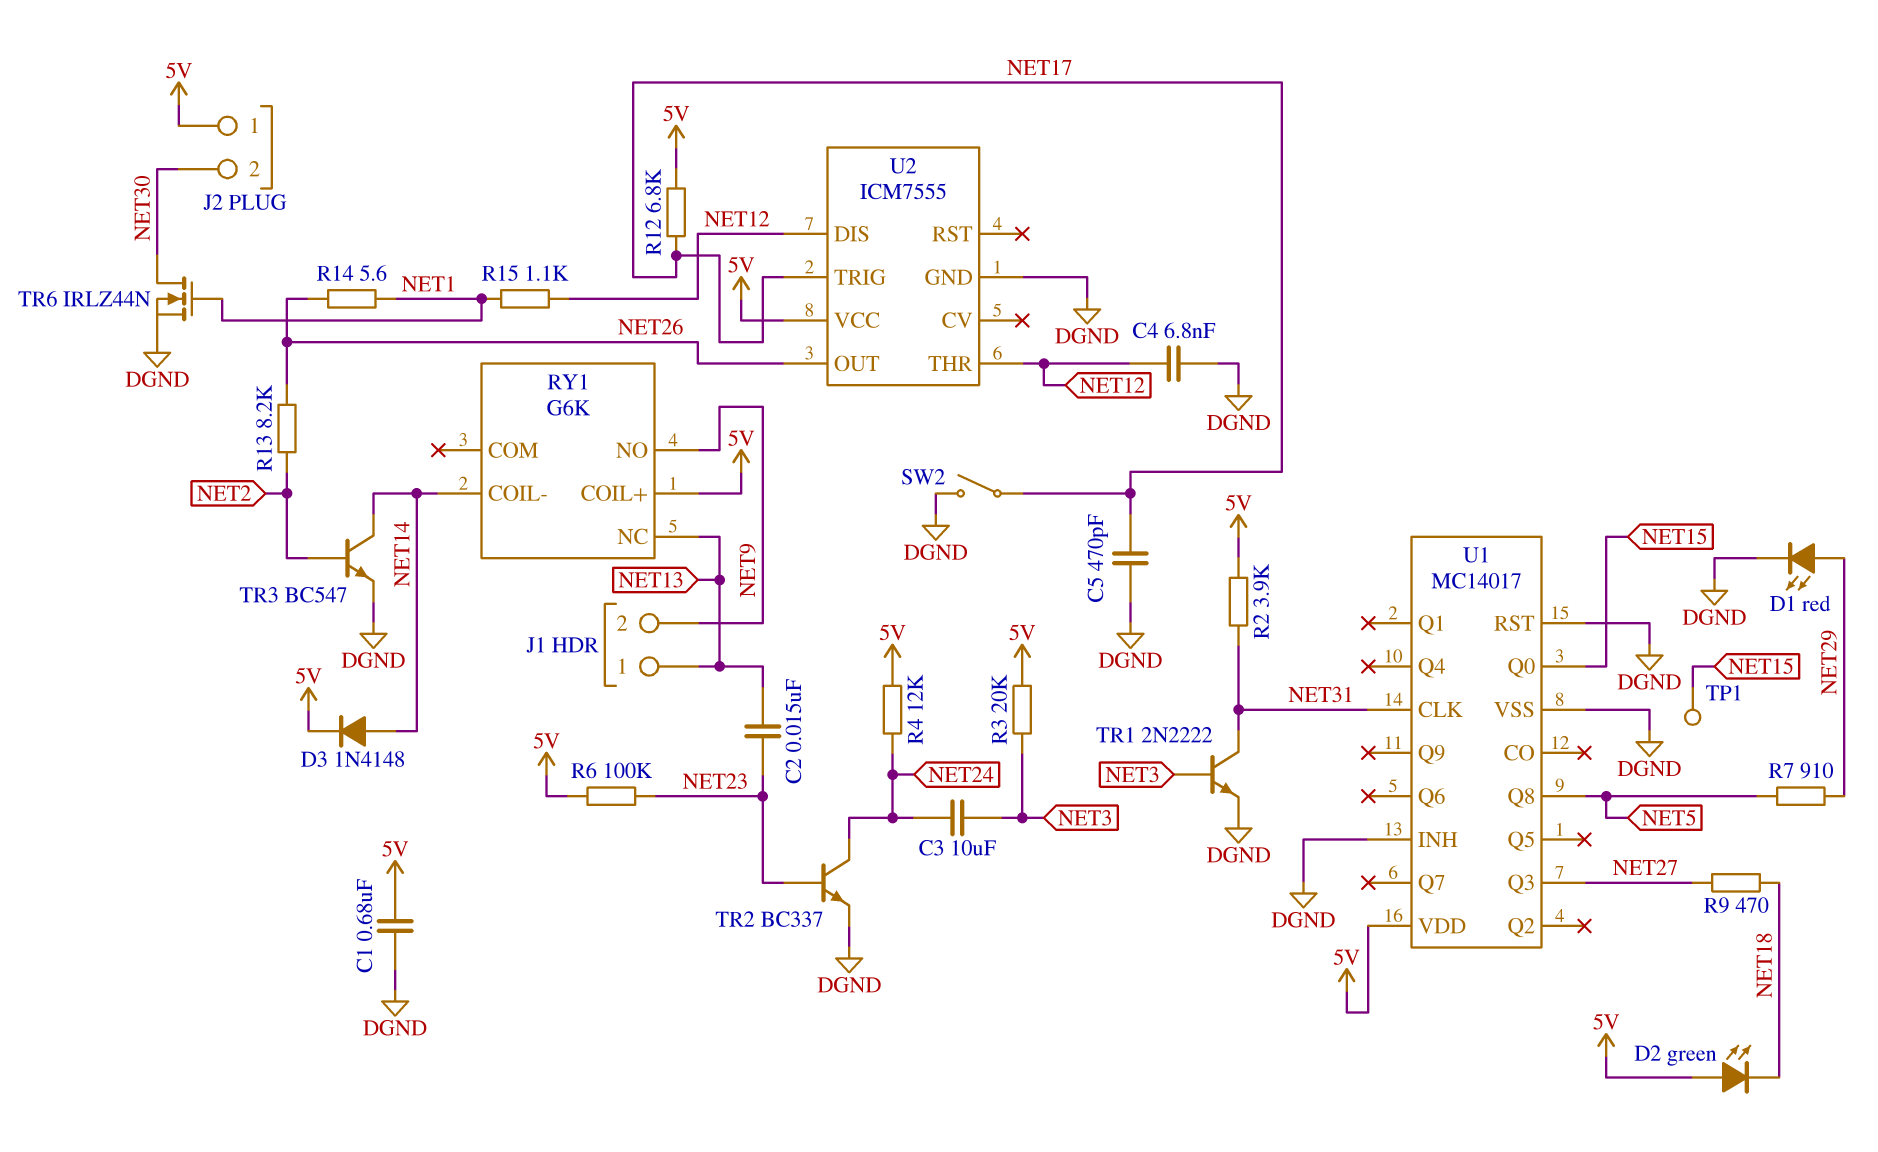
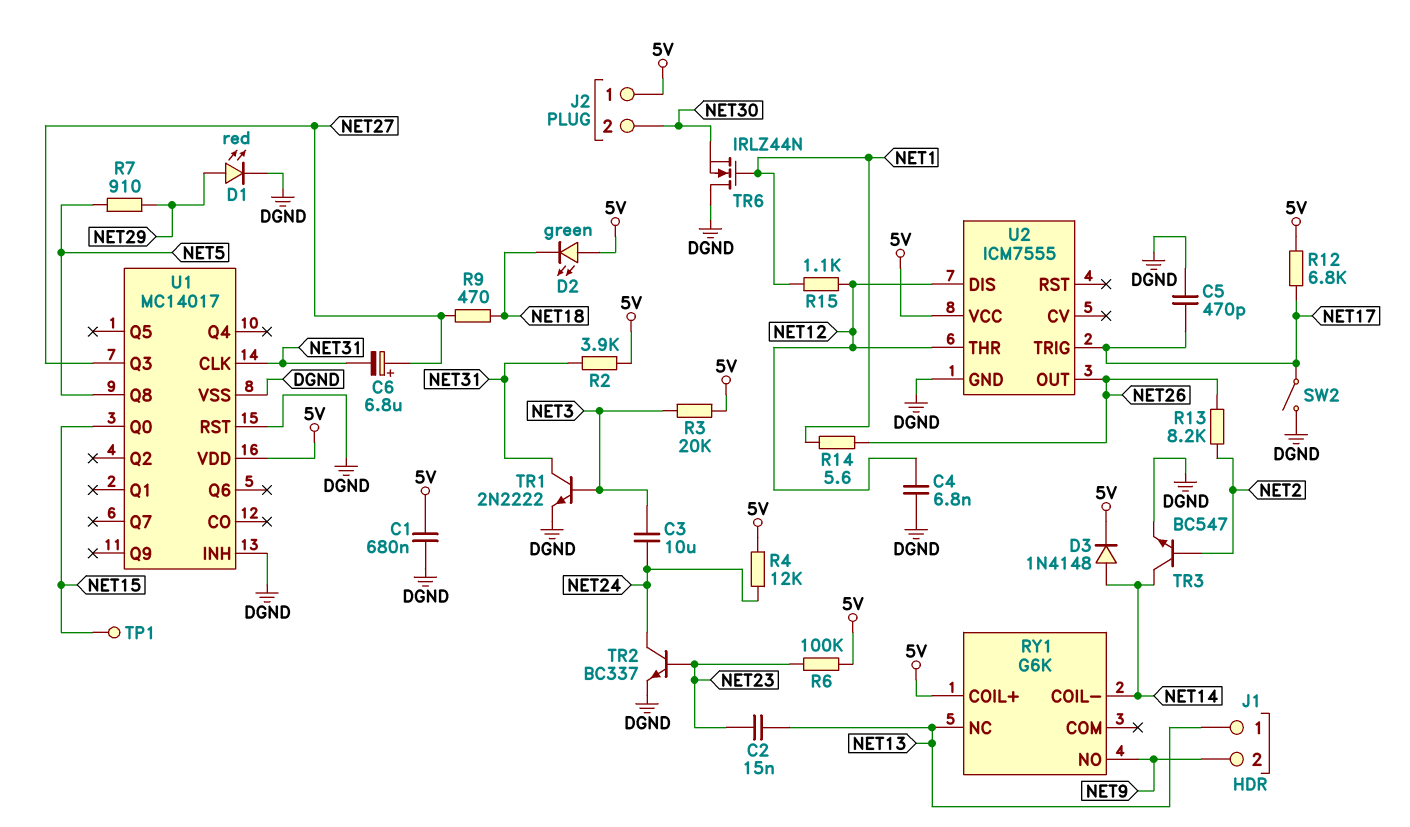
C6: none -> 6.8uF (plus NET27, minus NET31)
TR6: NMOS IRLZ44N (G NET1, D NET30, S DGND) -> NMOS IRLZ44N (G NET1, D DGND, S NET30)

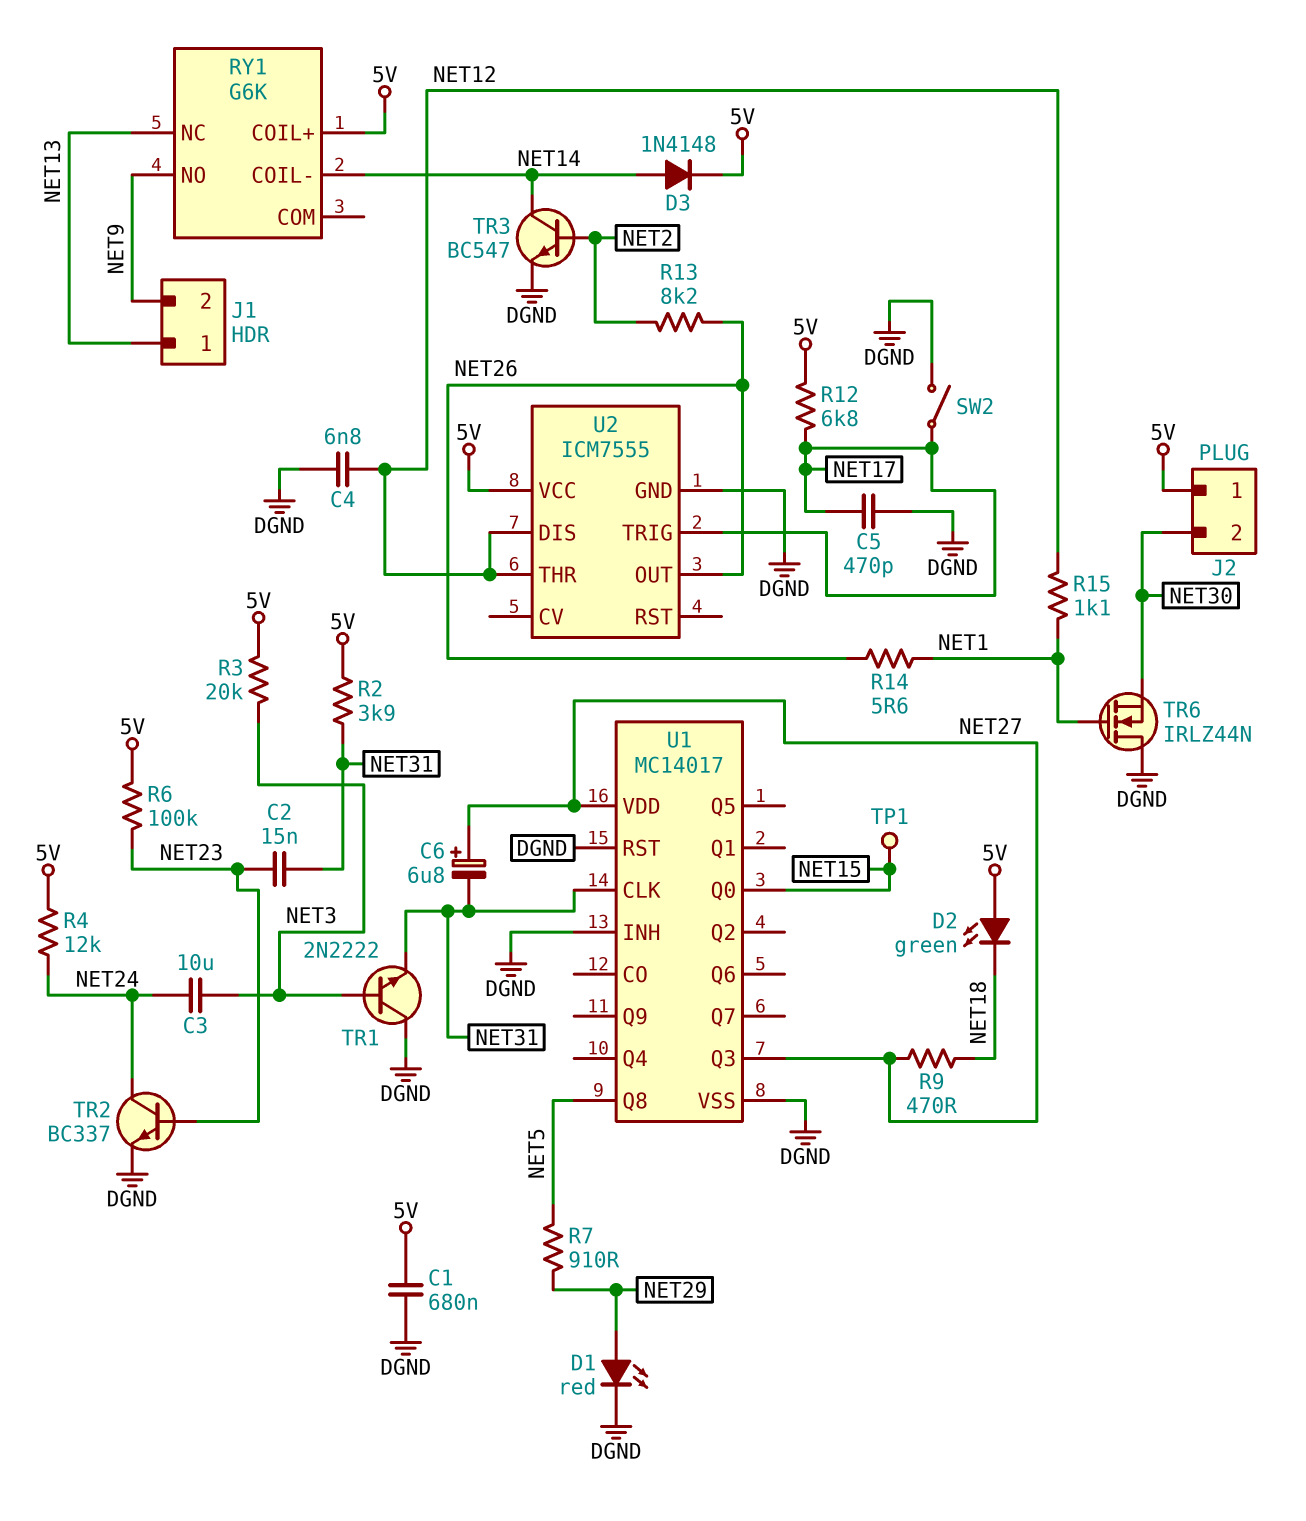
C2: 15nF (NET13, NET23) -> 15nF (NET23, NET31)
TR1: NPN 2N2222 (B NET3, C NET31, E DGND) -> NPN 2N2222 (B NET3, C DGND, E NET31)
U1 pin VDD: 5V -> NET27

